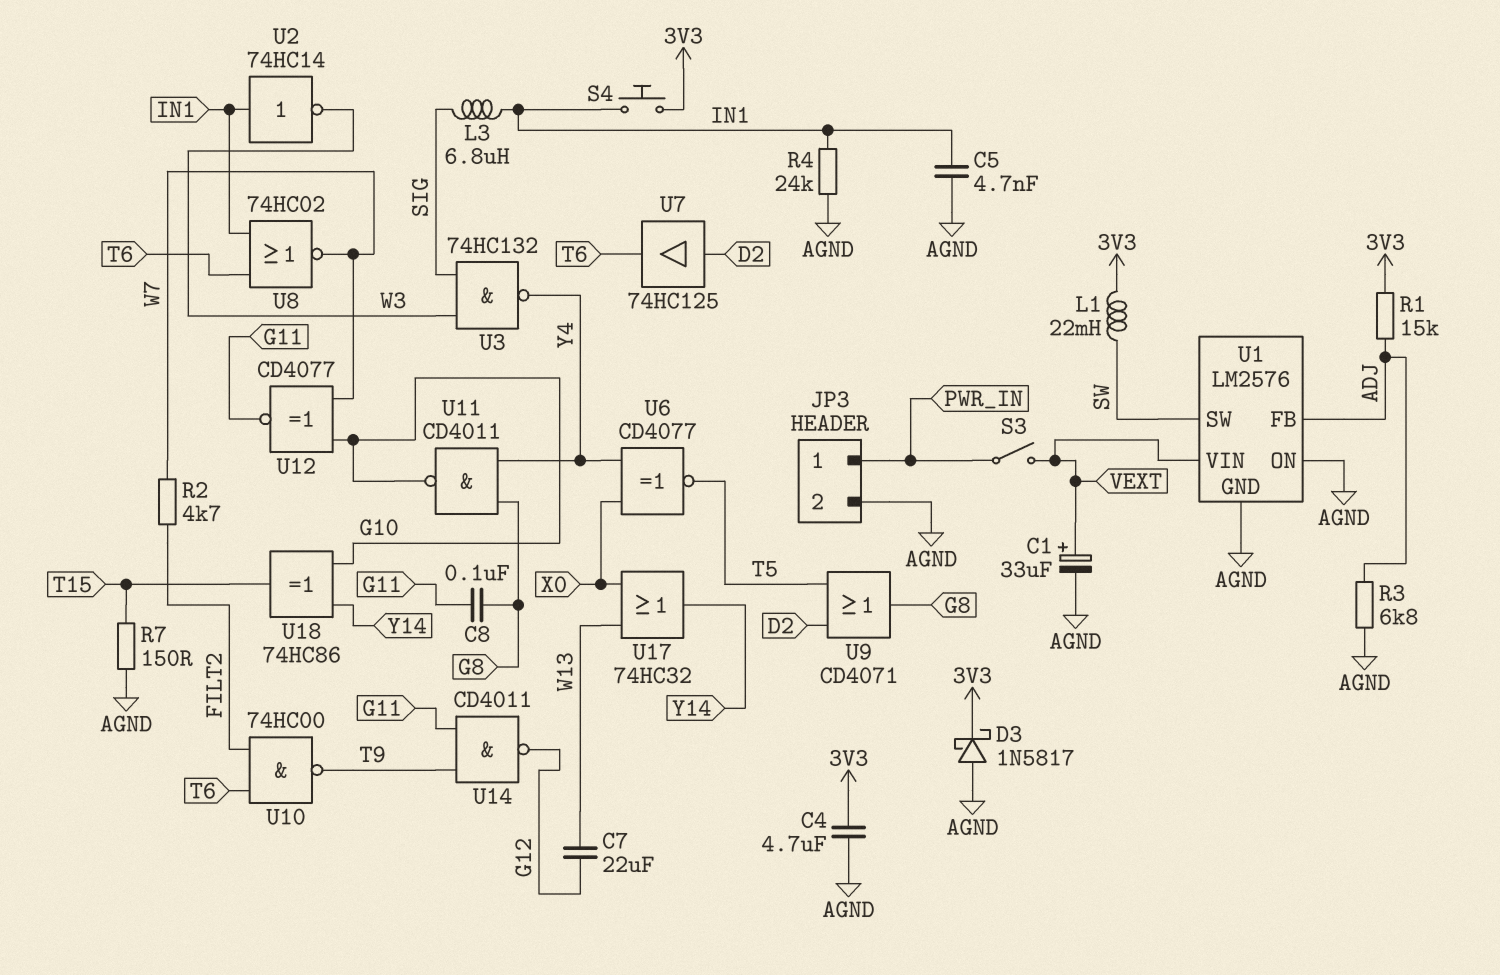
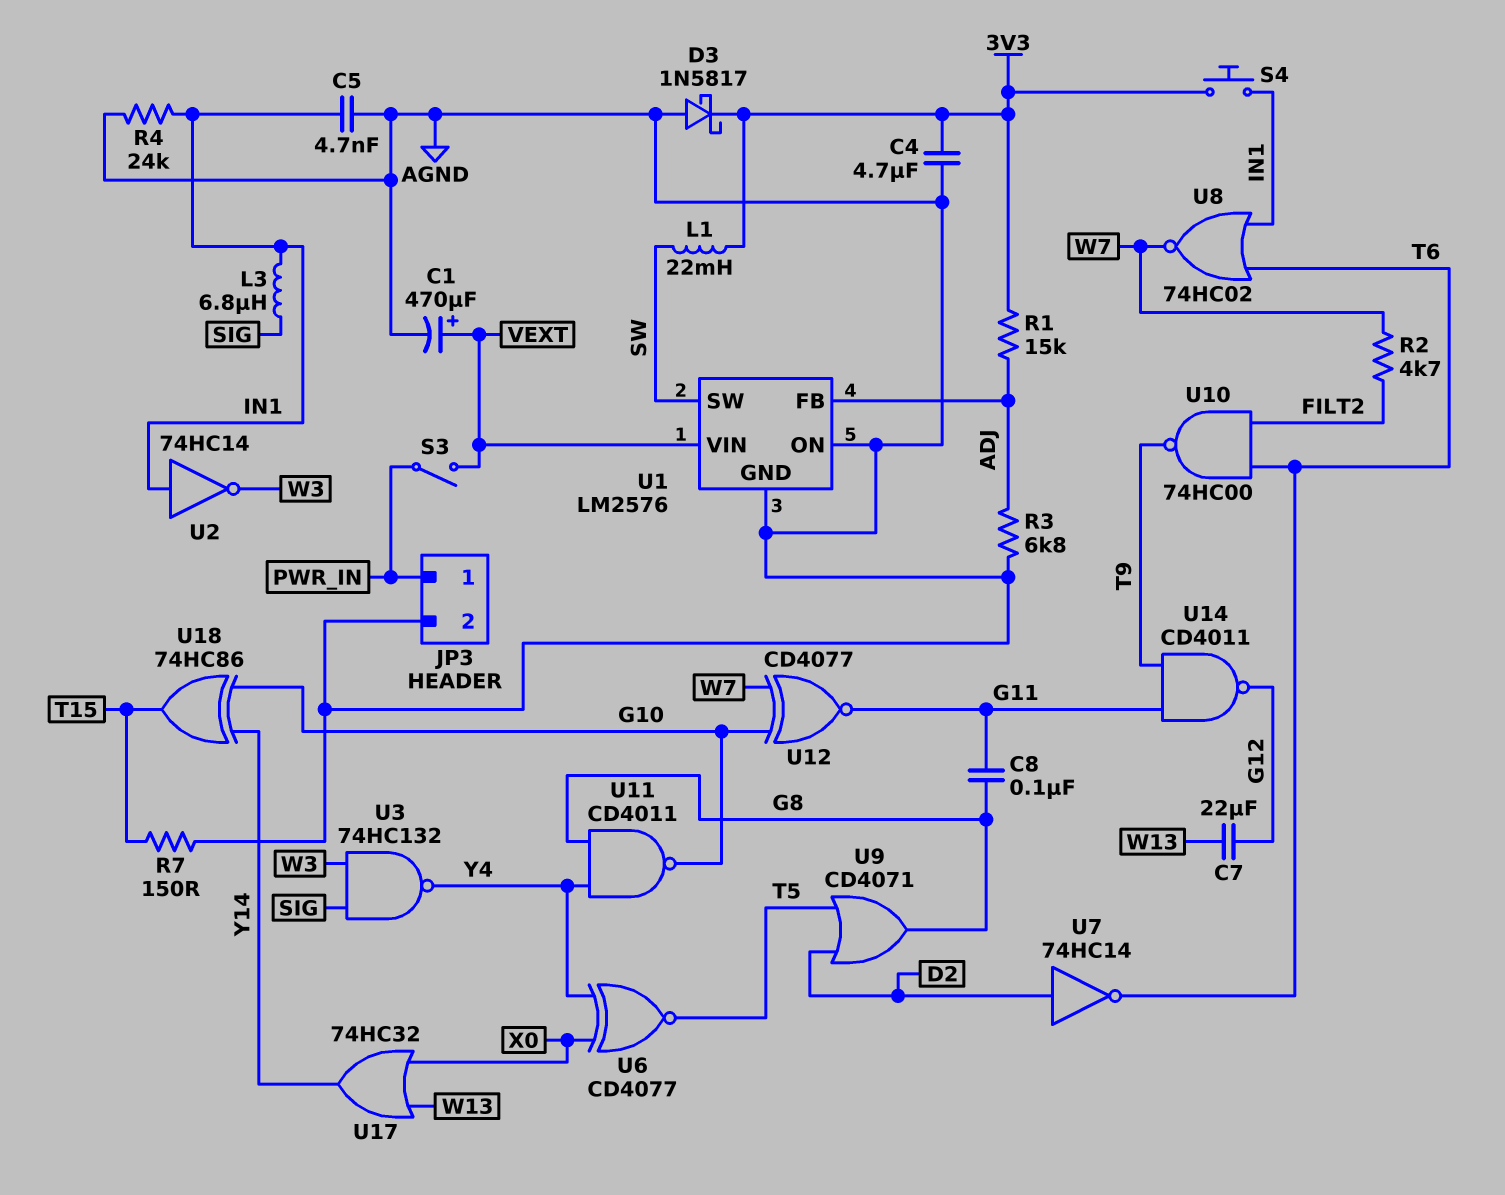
C1: 33uF (plus VEXT, minus AGND) -> 470uF (plus VEXT, minus AGND)
U7: buffer 74HC125 (in D2, out T6) -> NOT 74HC14 (in D2, out T6)

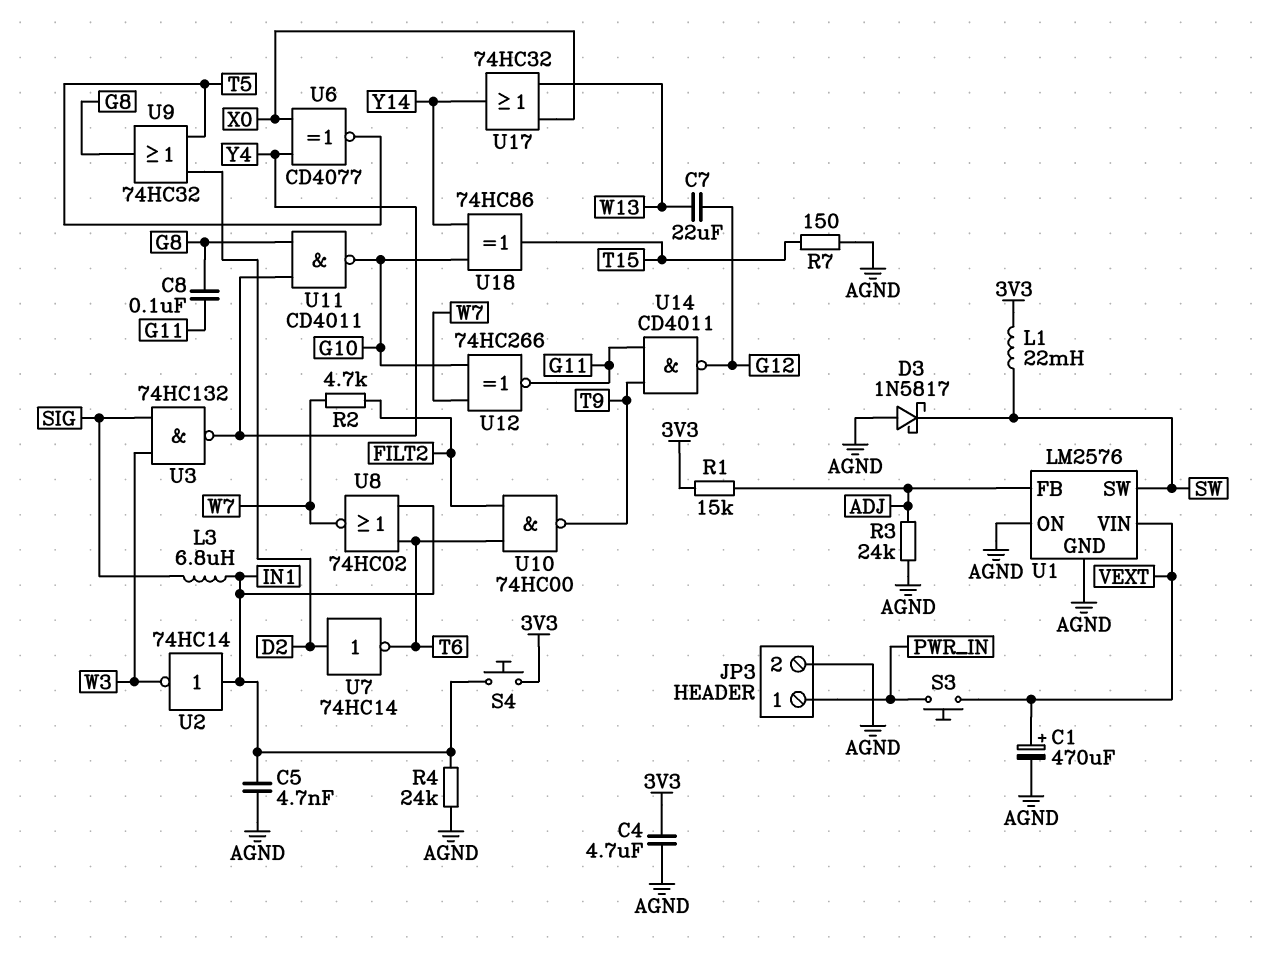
D3: schottky 1N5817 (A AGND, K 3V3) -> schottky 1N5817 (A AGND, K SW)
R3: 6.8k (ADJ, AGND) -> 24k (ADJ, AGND)
S3: switch (PWR_IN, VEXT) -> button (PWR_IN, VEXT)
U9: OR CD4071 (in D2, in T5, out G8) -> OR 74HC32 (in D2, in T5, out G8)
U12: XNOR CD4077 (in G10, in W7, out G11) -> XNOR 74HC266 (in G10, in W7, out G11)

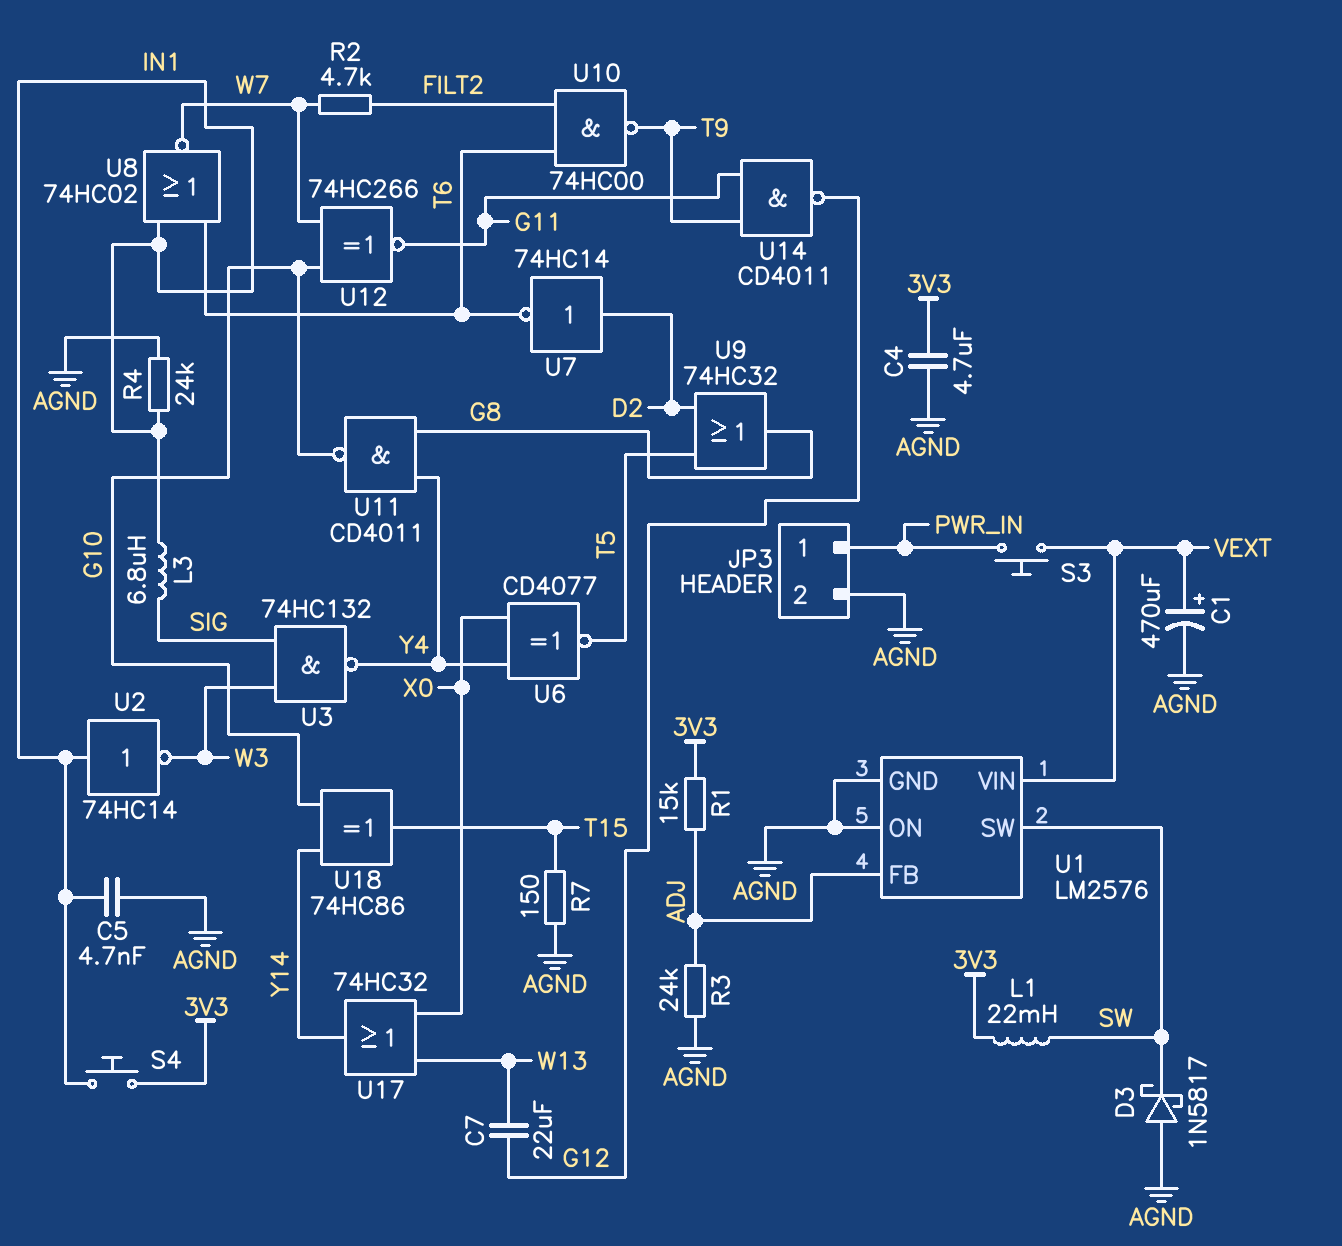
C8: 100nF (G8, G11) -> none

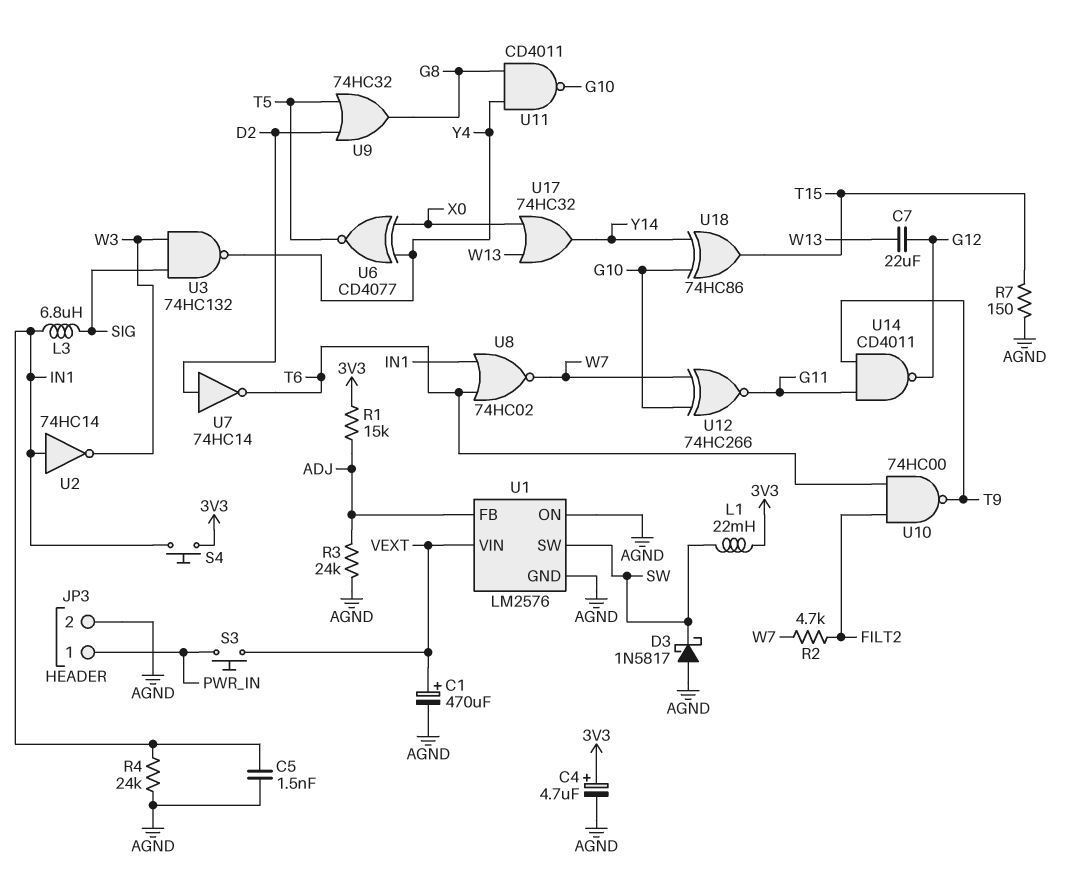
C4: 4.7uF (3V3, AGND) -> 4.7uF (plus 3V3, minus AGND)
C5: 4.7nF (AGND, IN1) -> 1.5nF (AGND, IN1)

